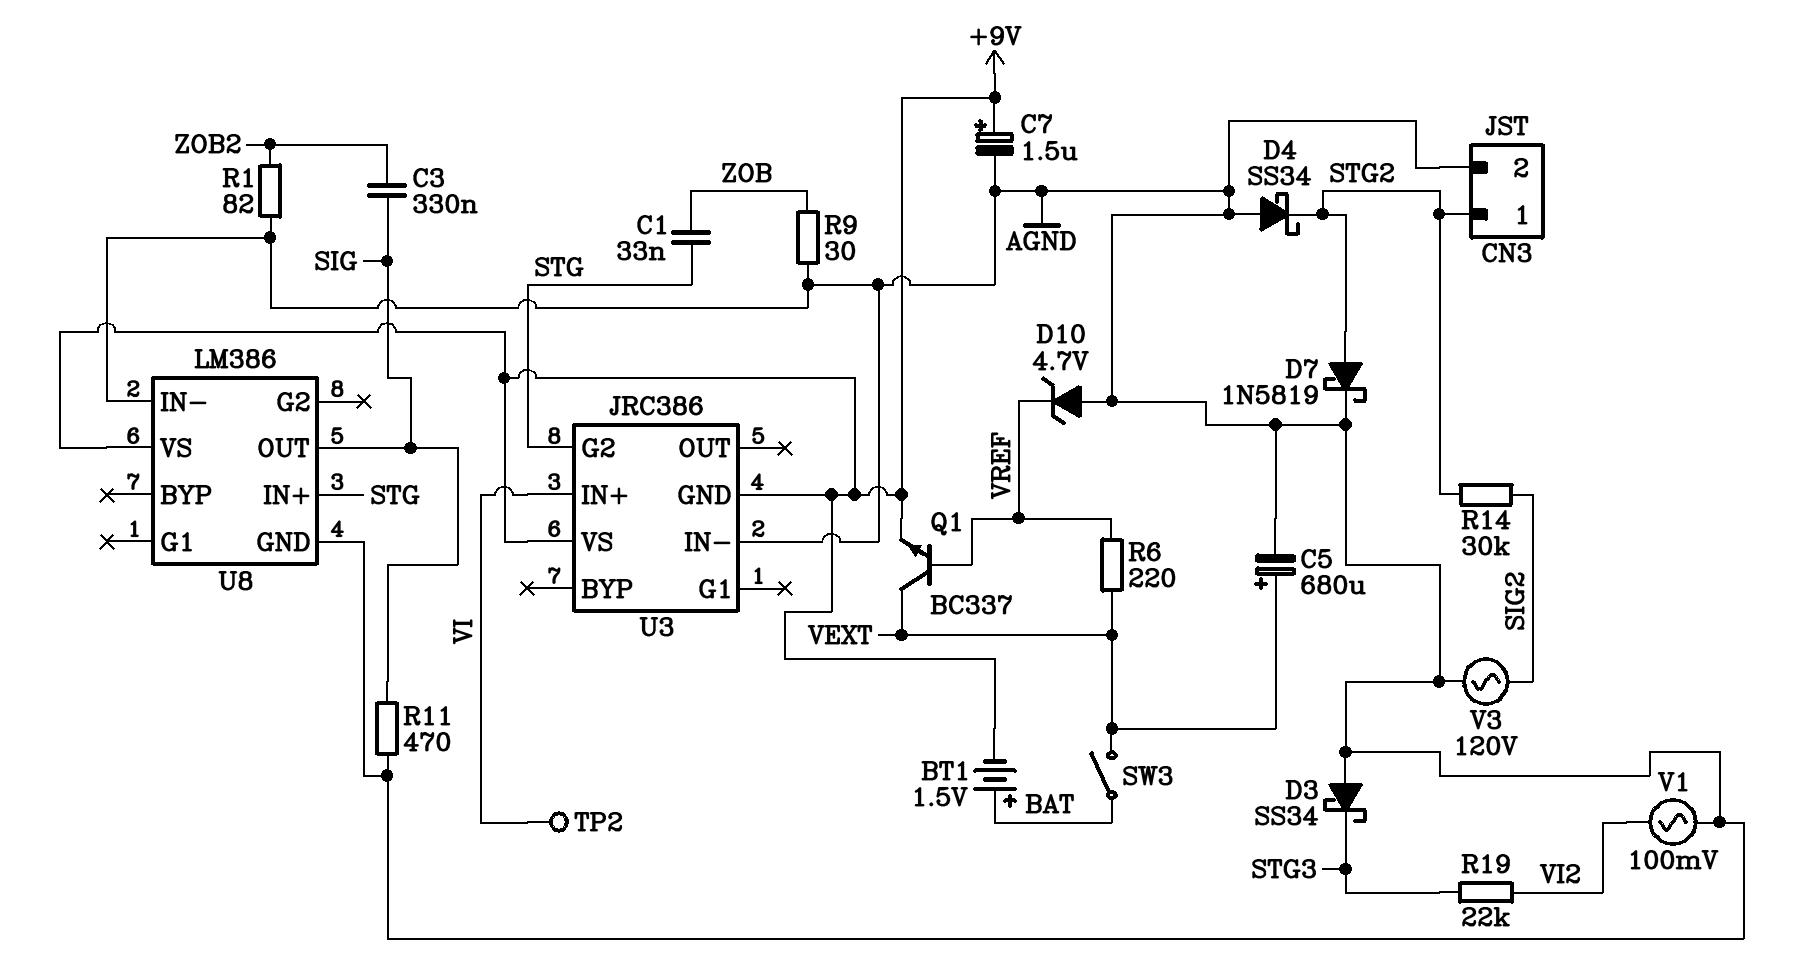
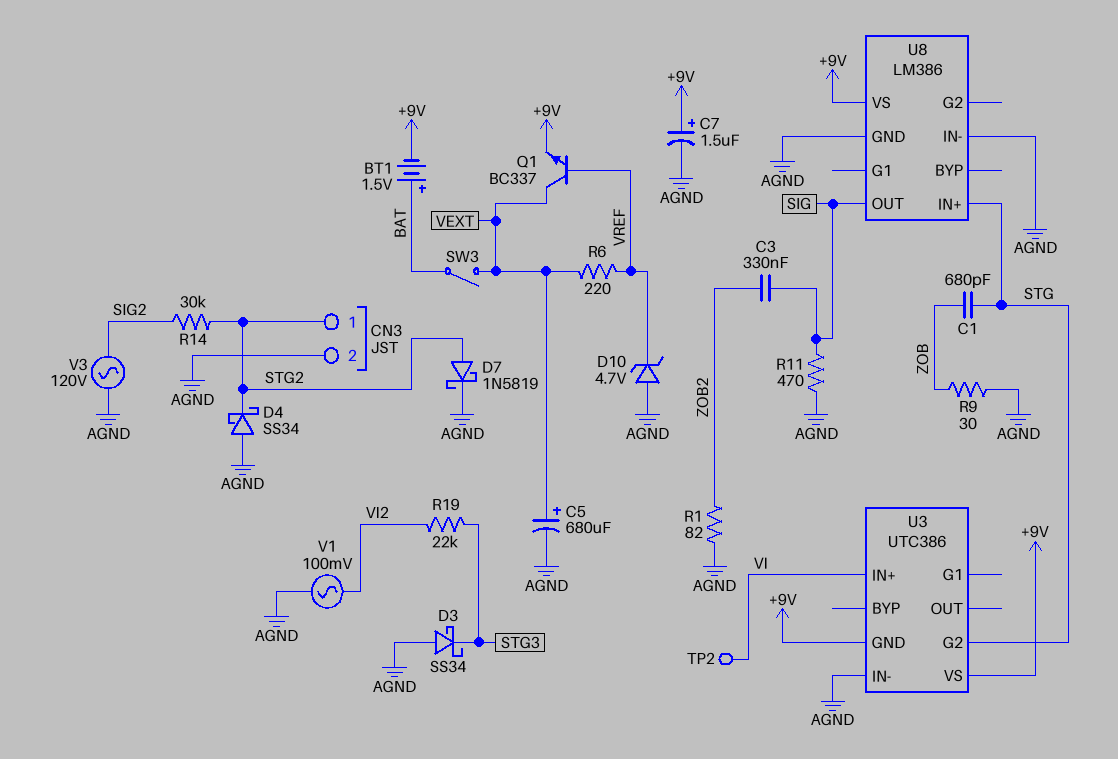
C1: 33nF (STG, ZOB) -> 680pF (STG, ZOB)
U3: JRC386 -> UTC386

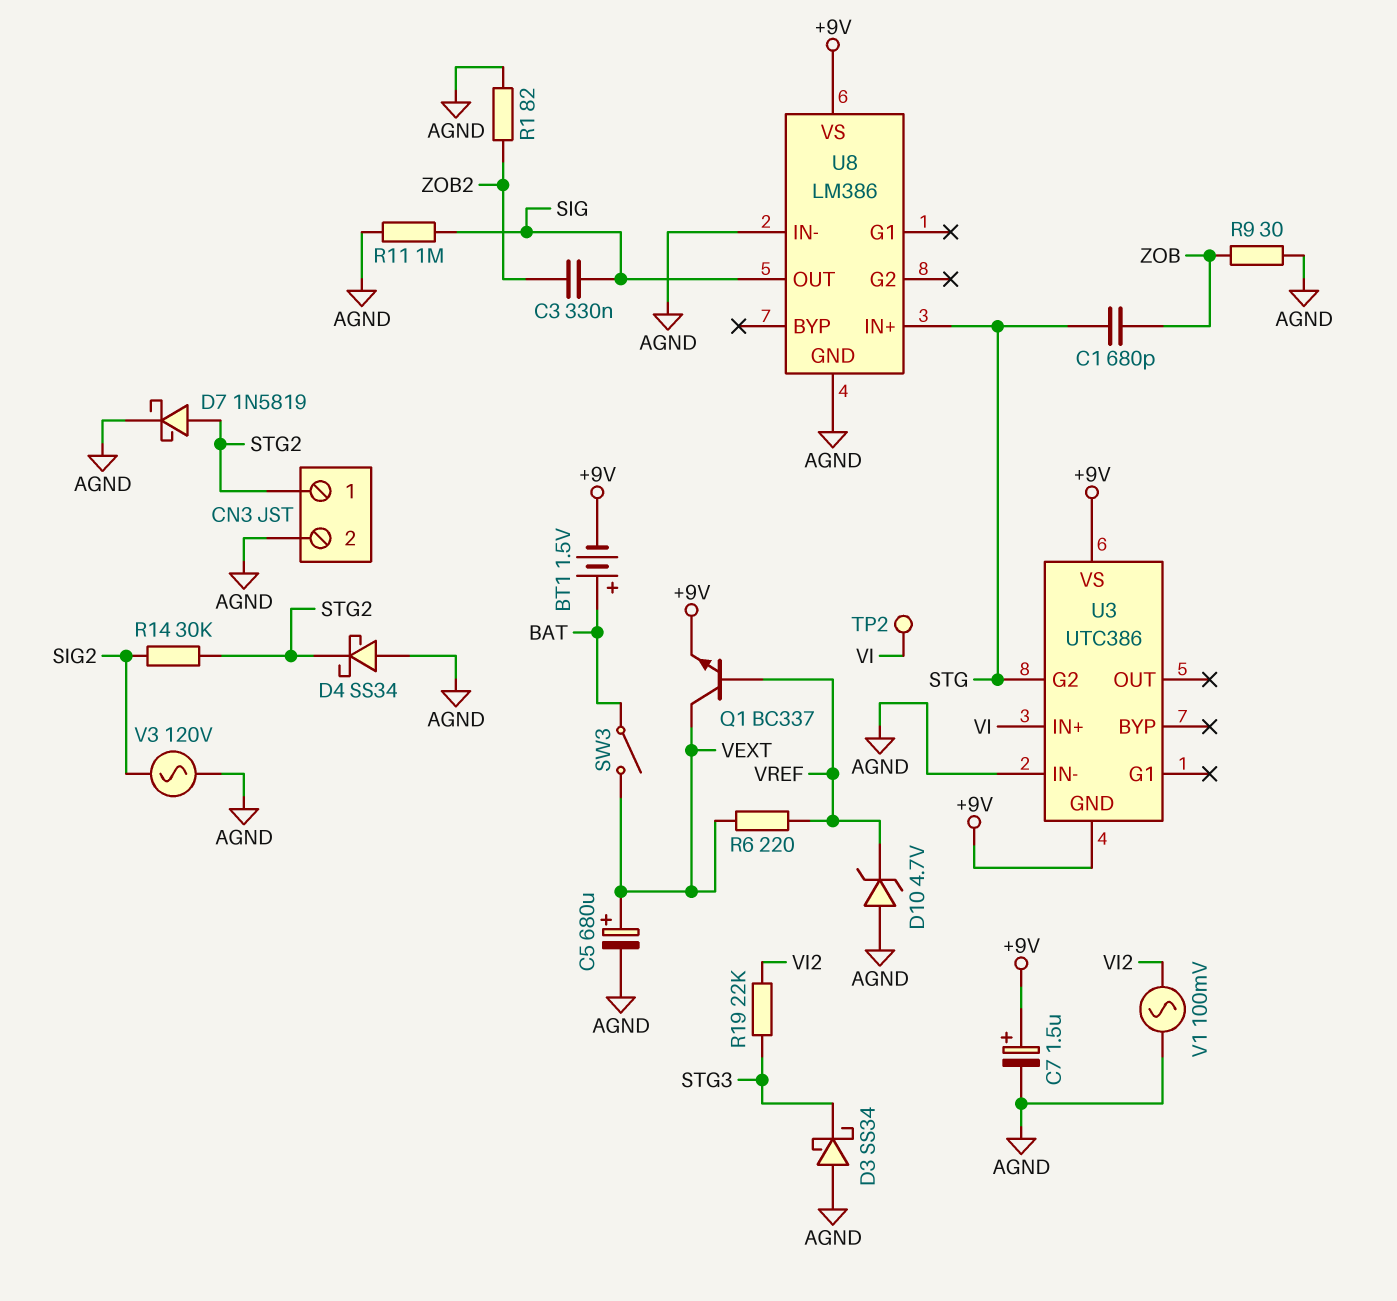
R11: 470 (AGND, SIG) -> 1M (AGND, SIG)

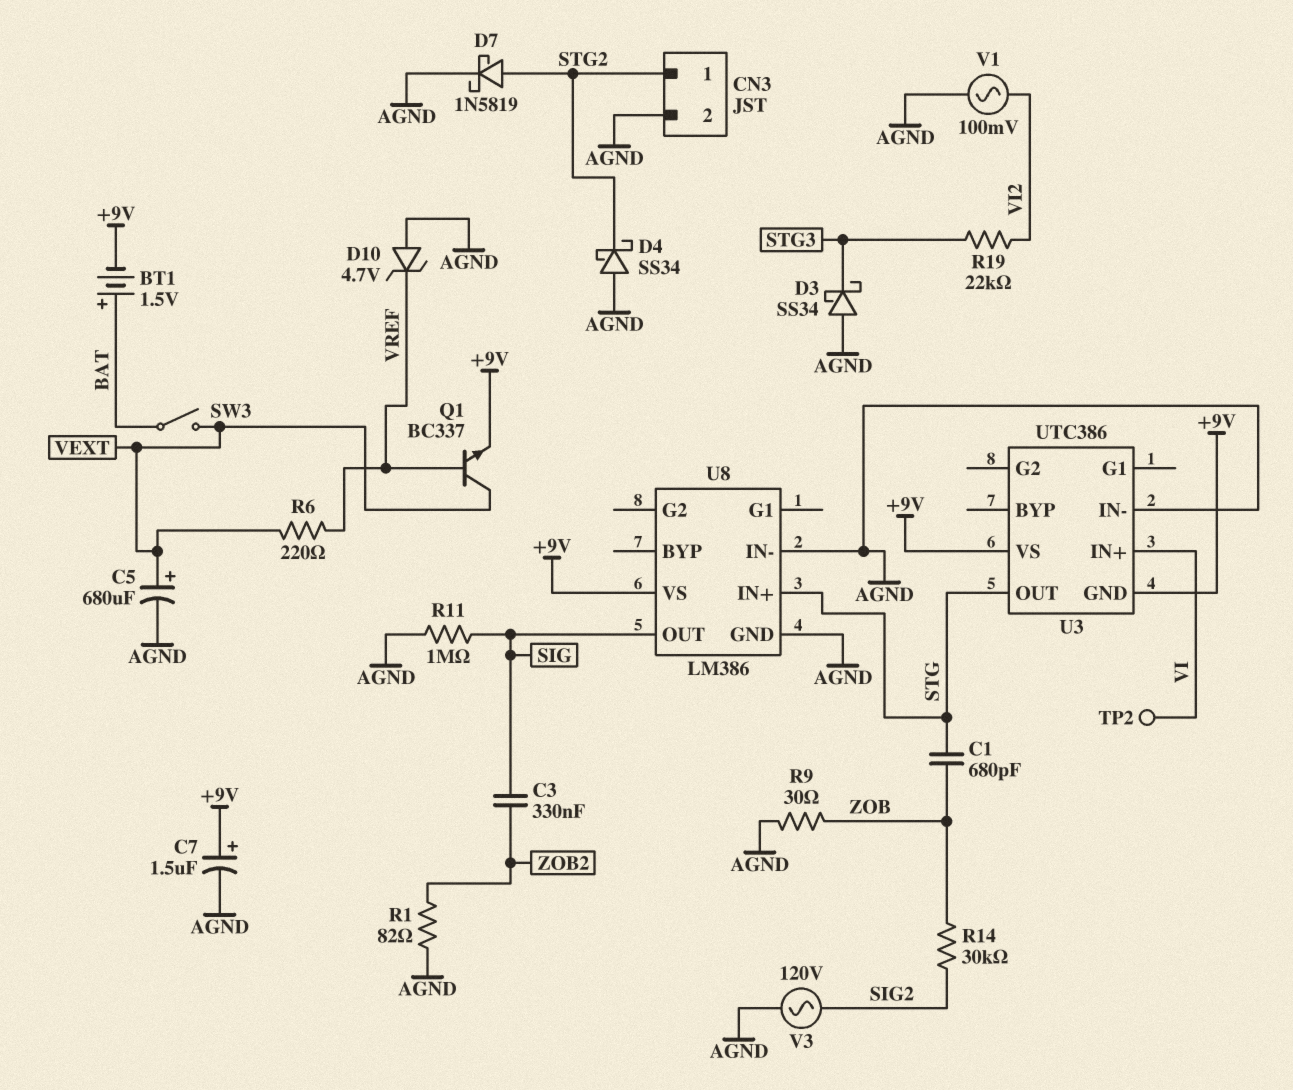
R14: 30k (SIG2, STG2) -> 30k (SIG2, ZOB)
U3 pin G2: STG -> none
U3 pin OUT: none -> STG

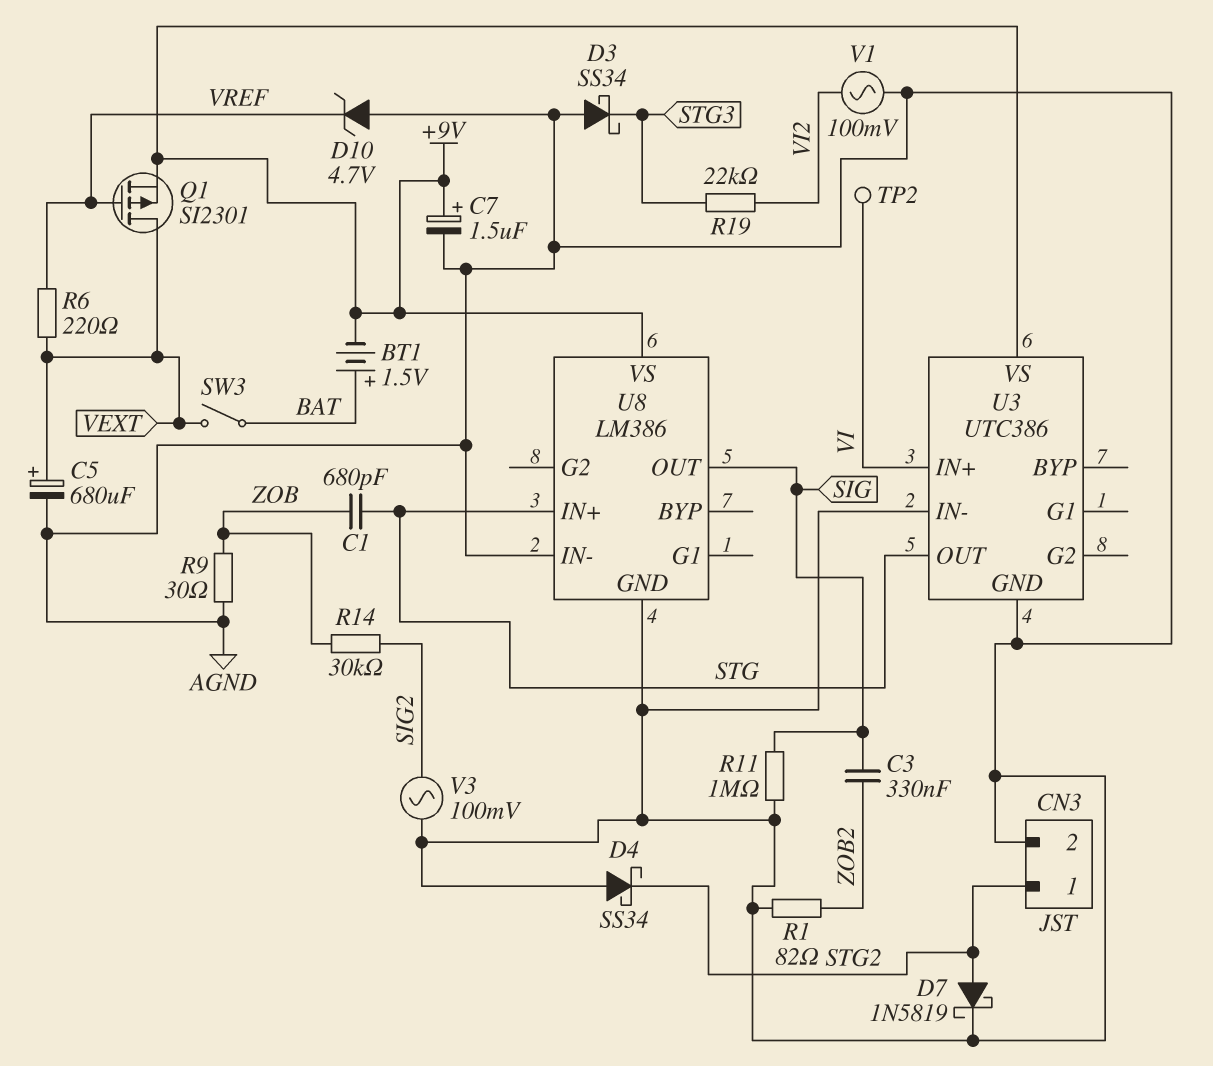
Q1: NPN BC337 (B VREF, C VEXT, E +9V) -> PMOS SI2301 (G VREF, D VEXT, S +9V)
U3 pin GND: +9V -> AGND
V3: AC 120V (AGND, SIG2) -> AC 100mV (AGND, SIG2)

